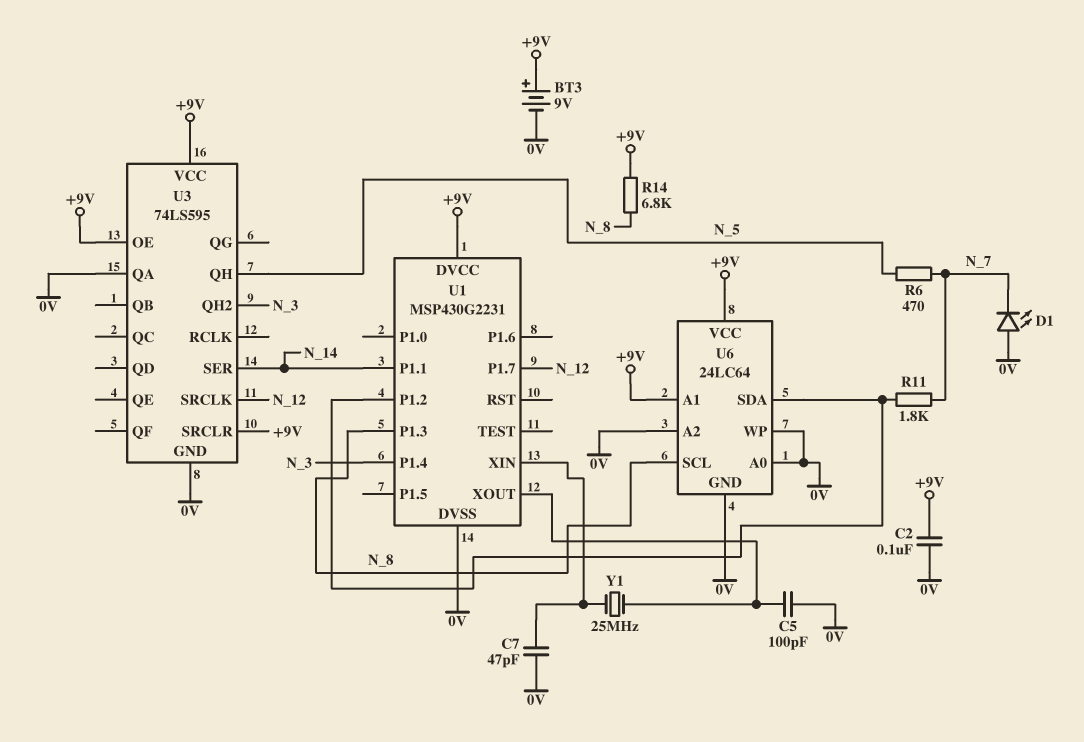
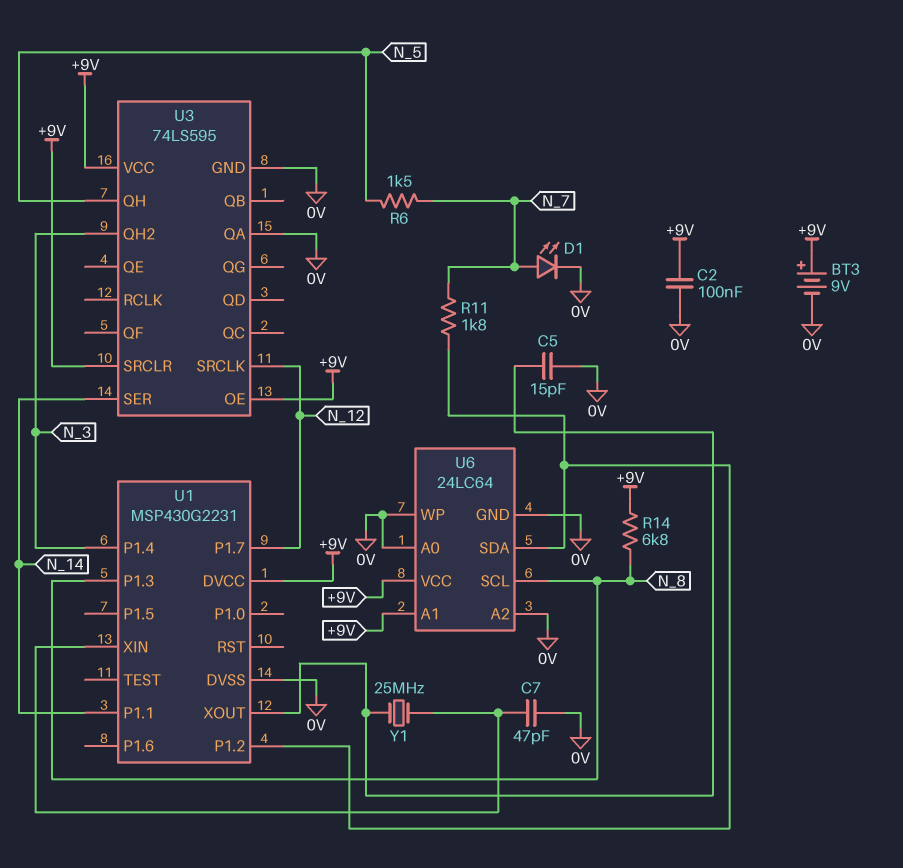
C5: 100pF (0V, U1/XOUT) -> 15pF (0V, U1/XOUT)
D1: LED (A 0V, K N_7) -> LED (A N_7, K 0V)
R6: 470 (N_5, N_7) -> 1.5k (N_5, N_7)

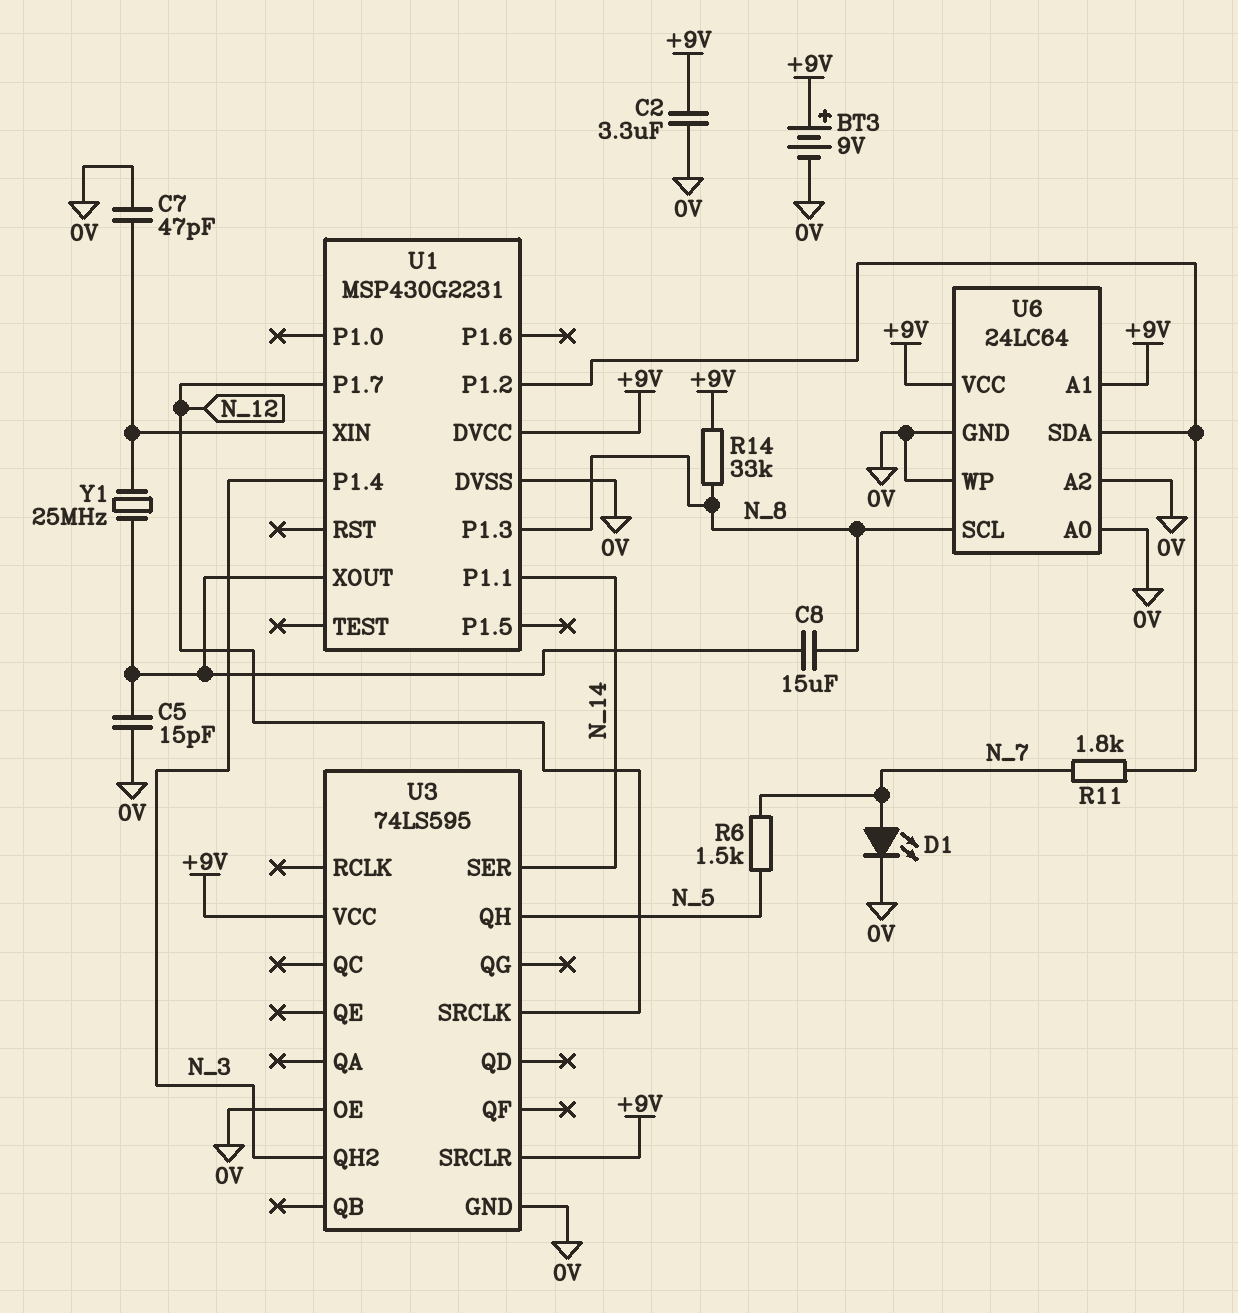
C2: 100nF (+9V, 0V) -> 3.3uF (+9V, 0V)
C8: none -> 15uF (N_8, U1/XOUT)
R14: 6.8k (+9V, N_8) -> 33k (+9V, N_8)
U3 pin OE: +9V -> 0V
U3 pin QA: 0V -> none

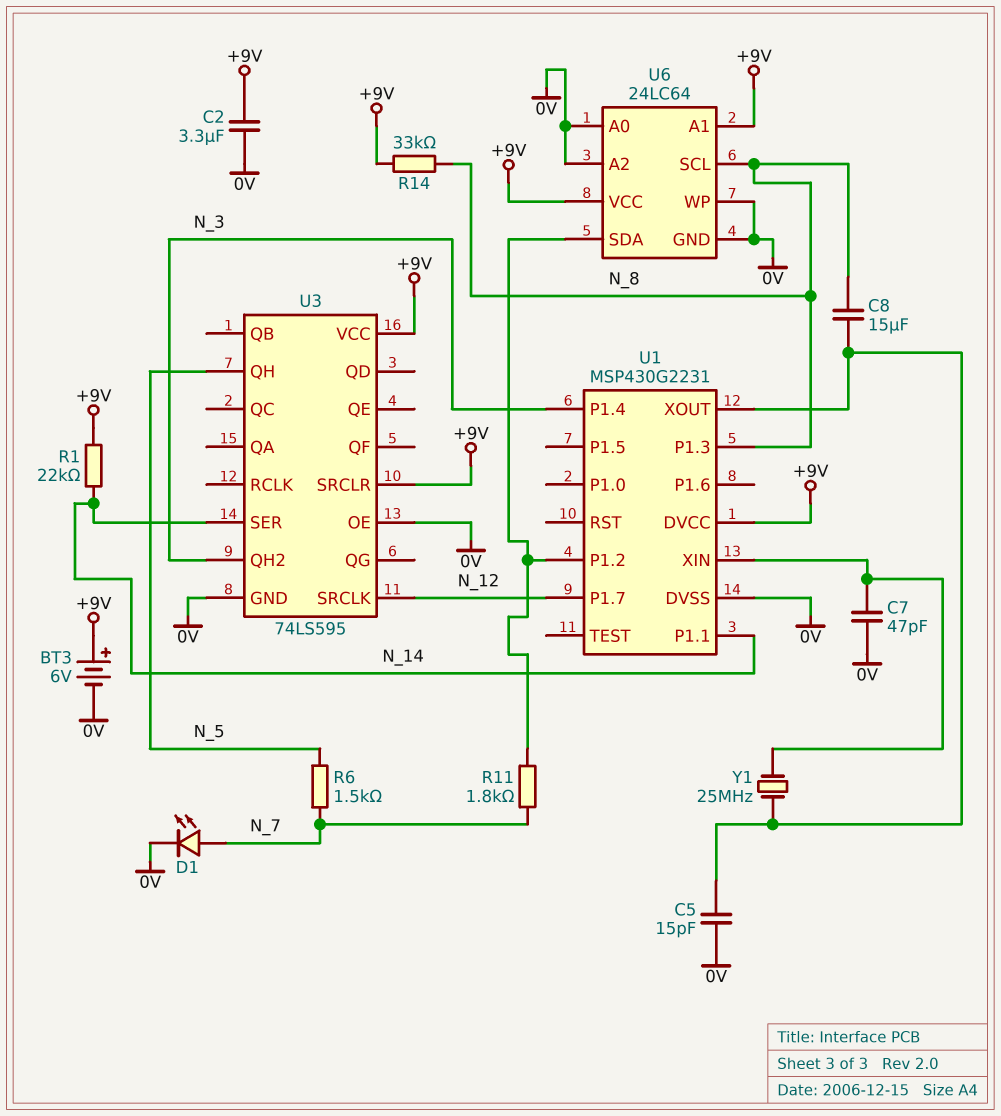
BT3: 9V (plus +9V, minus 0V) -> 6V (plus +9V, minus 0V)
R1: none -> 22k (+9V, N_14)

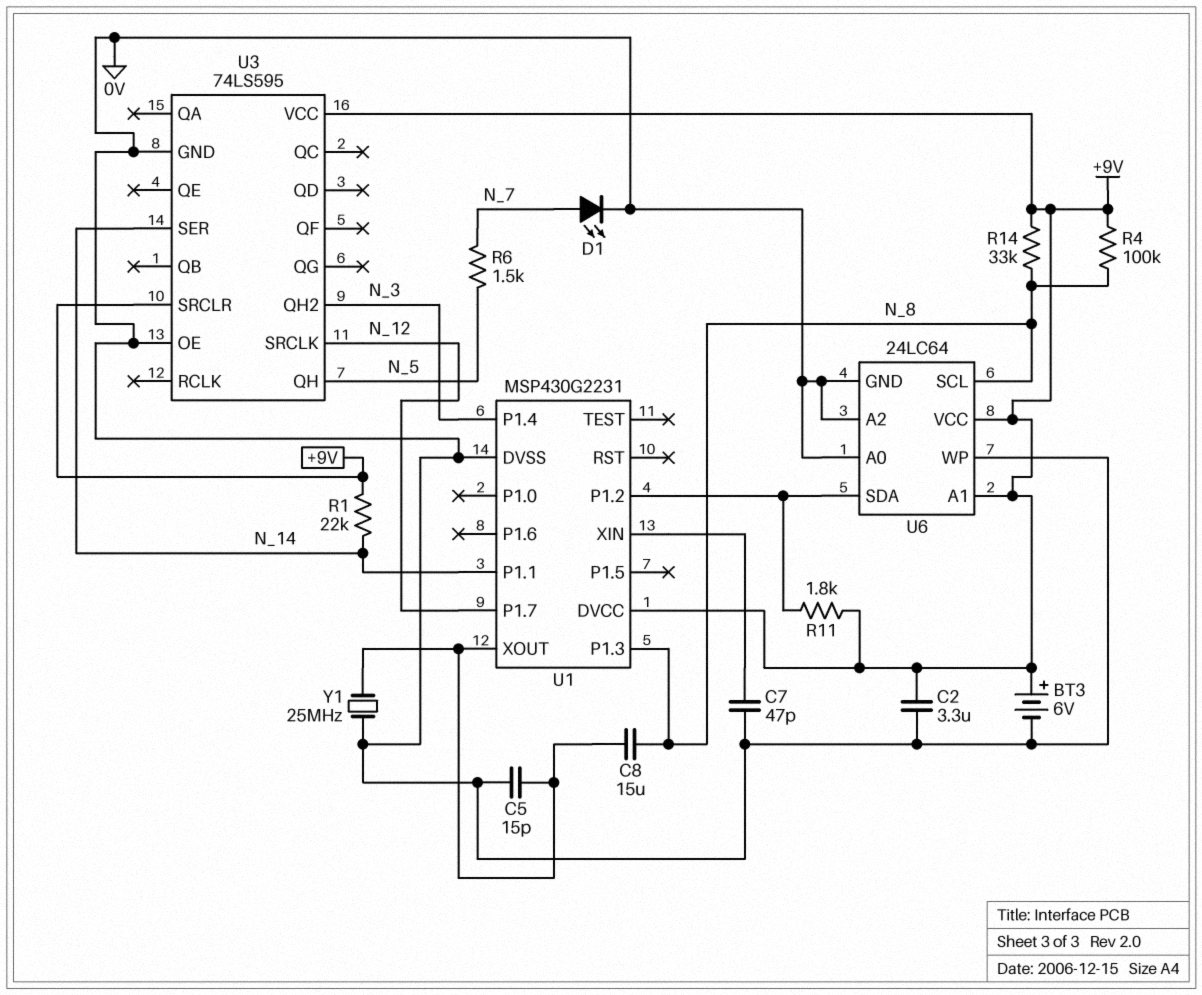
R4: none -> 100k (+9V, N_8)
R11: 1.8k (N_7, U1/P1.2) -> 1.8k (+9V, U1/P1.2)
Y1: 25MHz (U1/XIN, U1/XOUT) -> 25MHz (0V, U1/XOUT)

